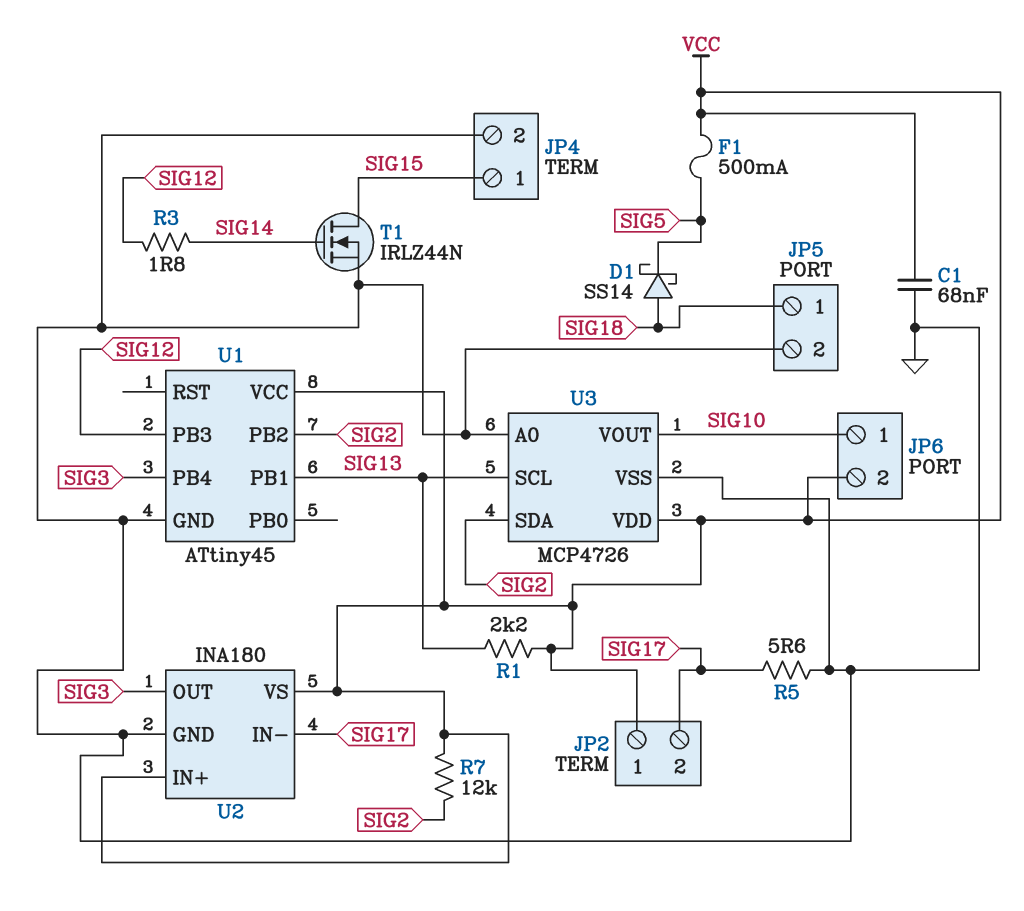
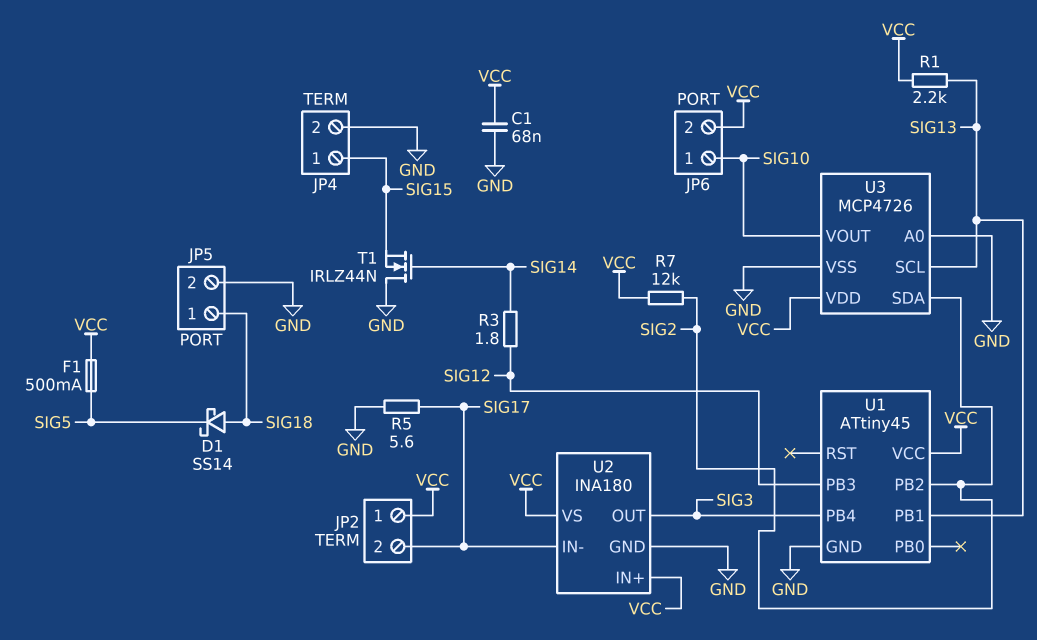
T1: NMOS IRLZ44N (G SIG14, D SIG15, S GND) -> NMOS IRLZ44N (G SIG14, D GND, S SIG15)

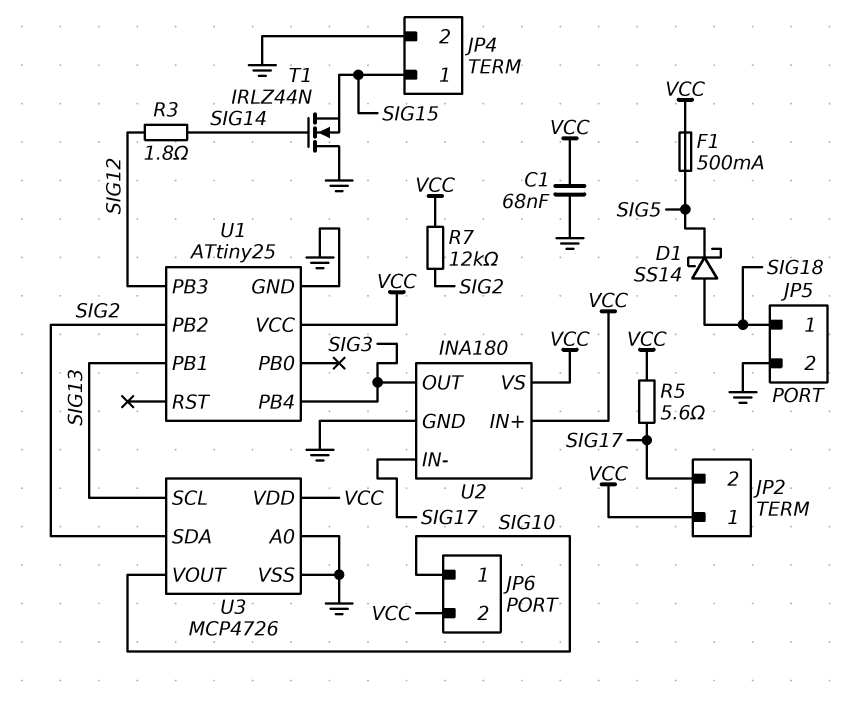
R1: 2.2k (SIG13, VCC) -> none
R5: 5.6 (GND, SIG17) -> 5.6 (SIG17, VCC)
U1: ATtiny45 -> ATtiny25

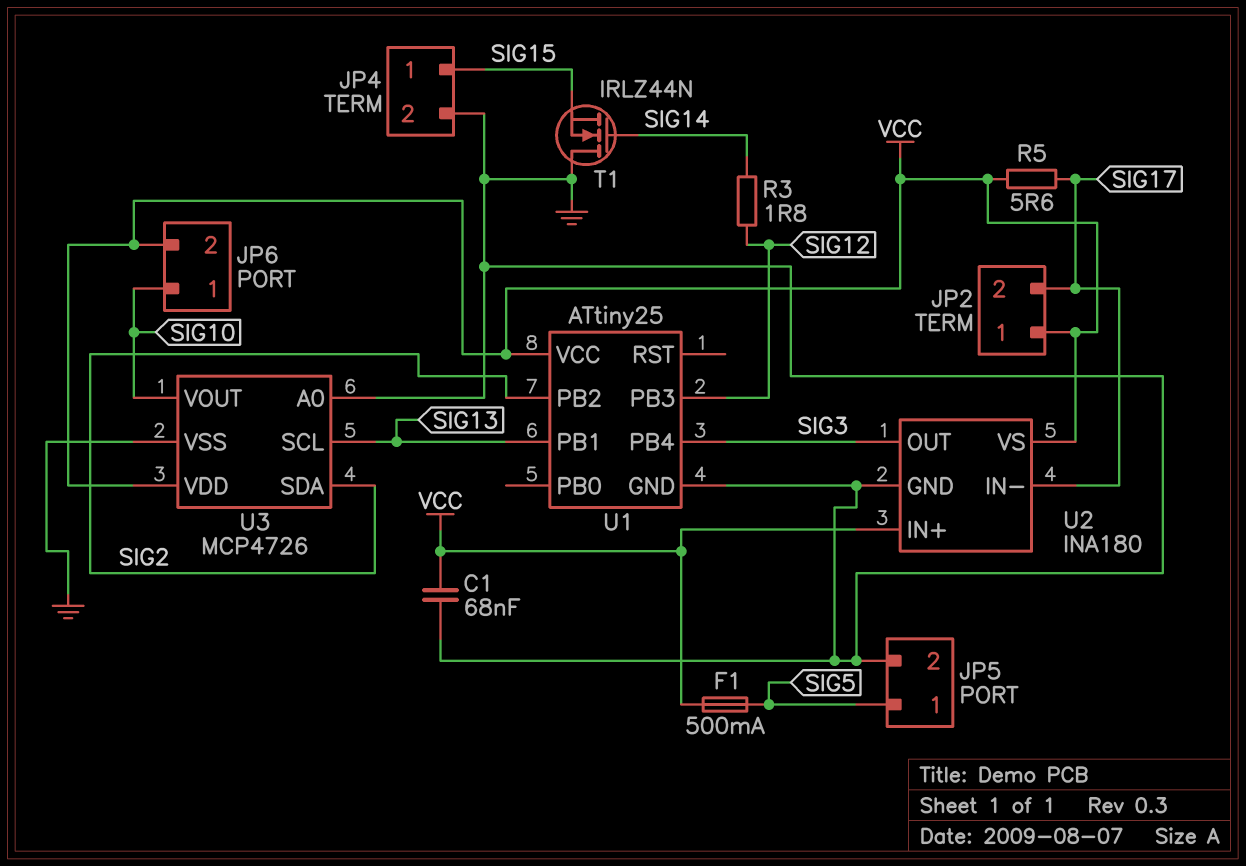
D1: schottky SS14 (A SIG18, K SIG5) -> none
JP5 pin 1: SIG18 -> SIG5
R7: 12k (SIG2, VCC) -> none

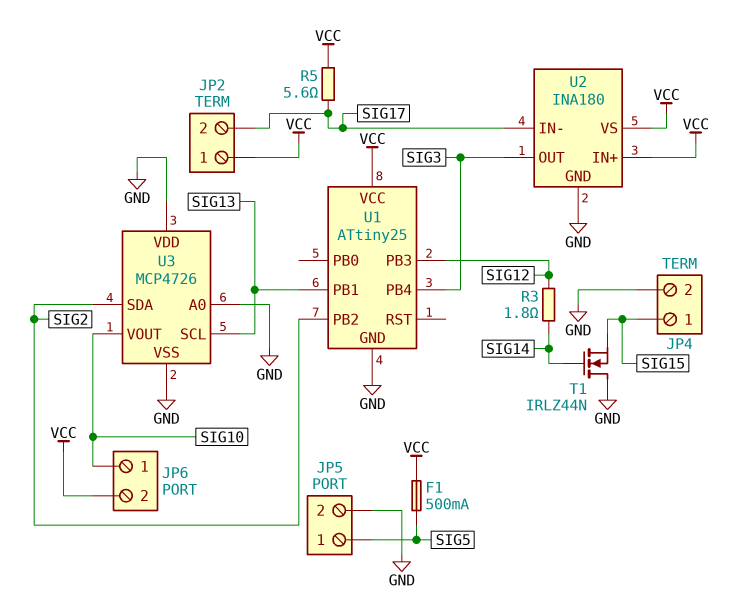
C1: 68nF (GND, VCC) -> none
U3 pin VDD: VCC -> GND

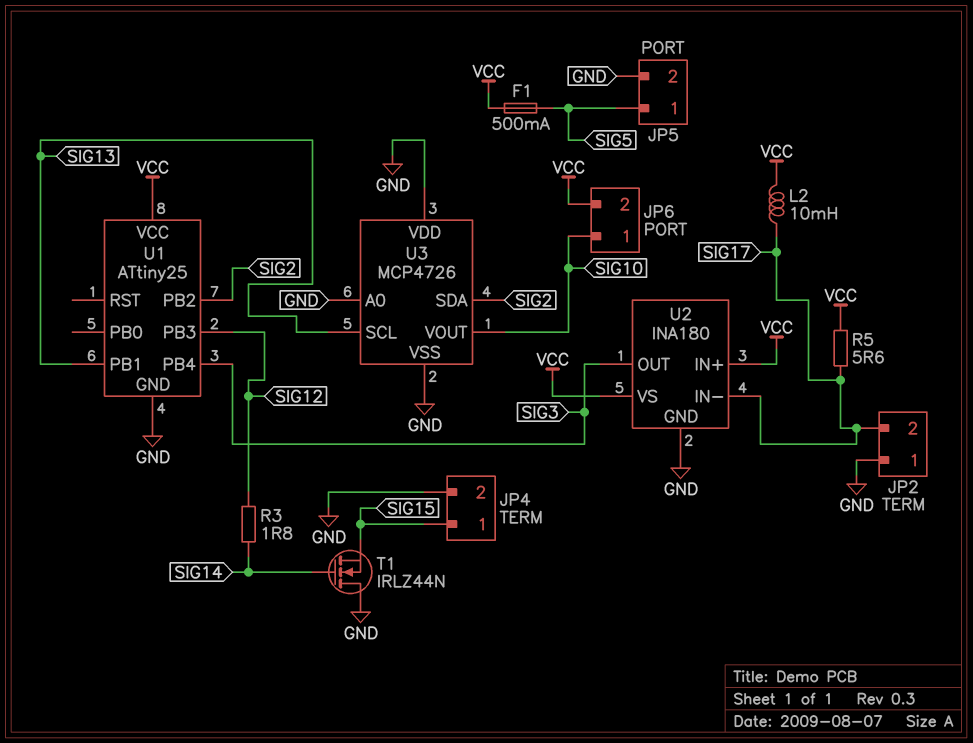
JP2 pin 1: VCC -> GND
L2: none -> 10mH (SIG17, VCC)

